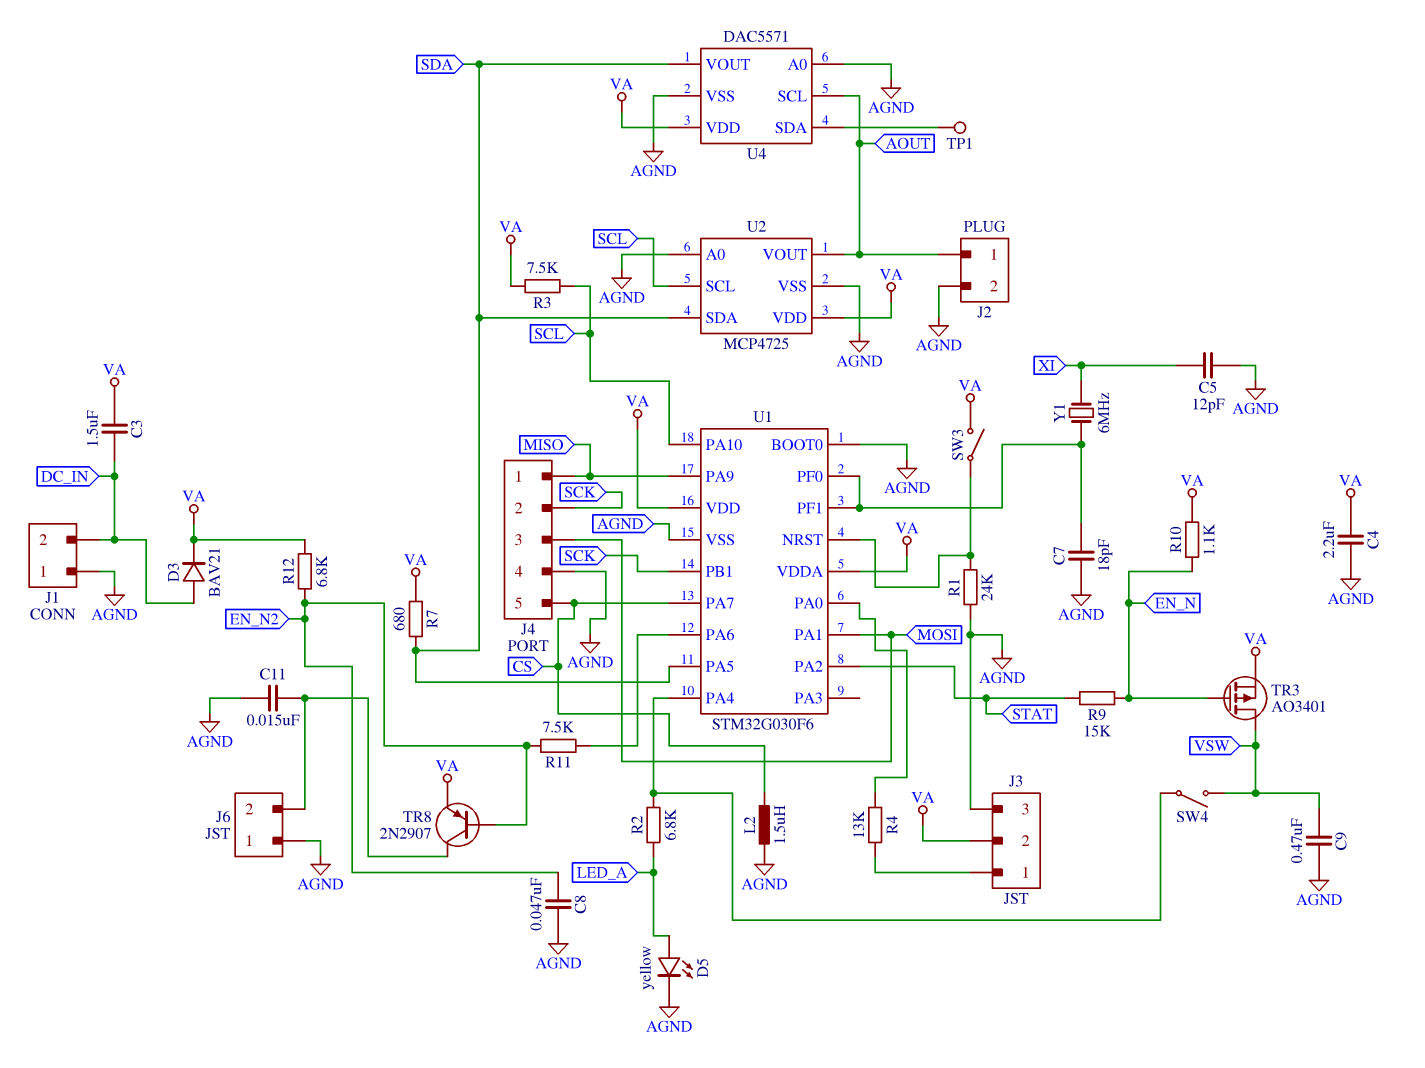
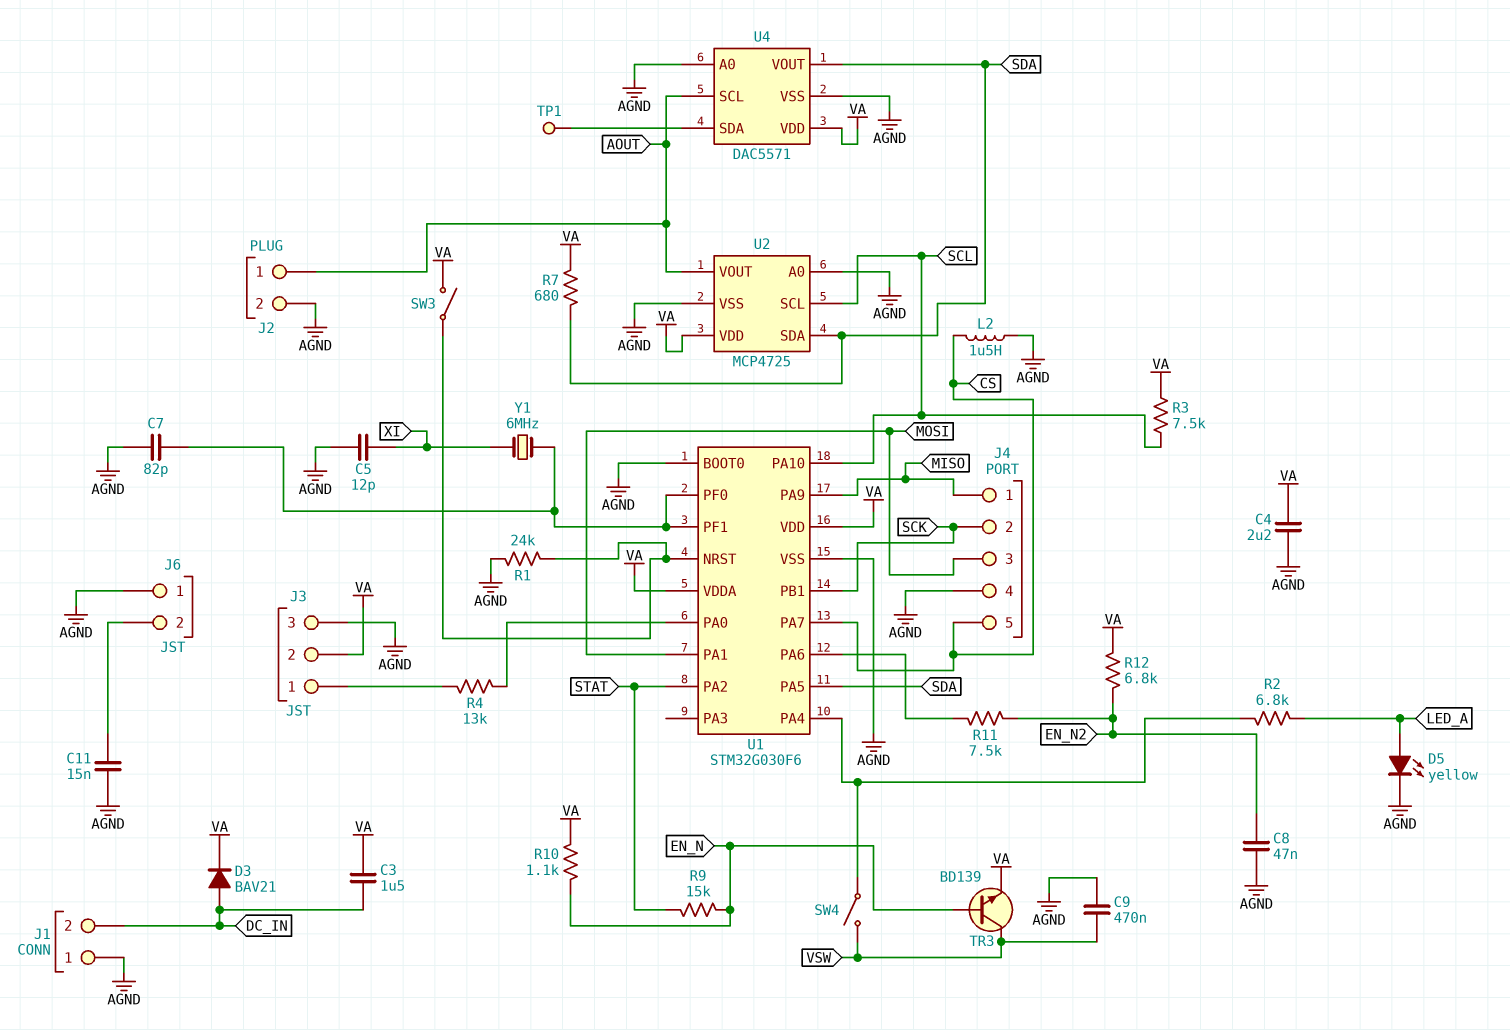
C7: 18pF (AGND, U1/PF0) -> 82pF (AGND, U1/PF0)
TR3: PMOS AO3401 (G EN_N, D VSW, S VA) -> NPN BD139 (B EN_N, C VSW, E VA)
TR8: PNP 2N2907 (B EN_N2, C J6/2, E VA) -> none

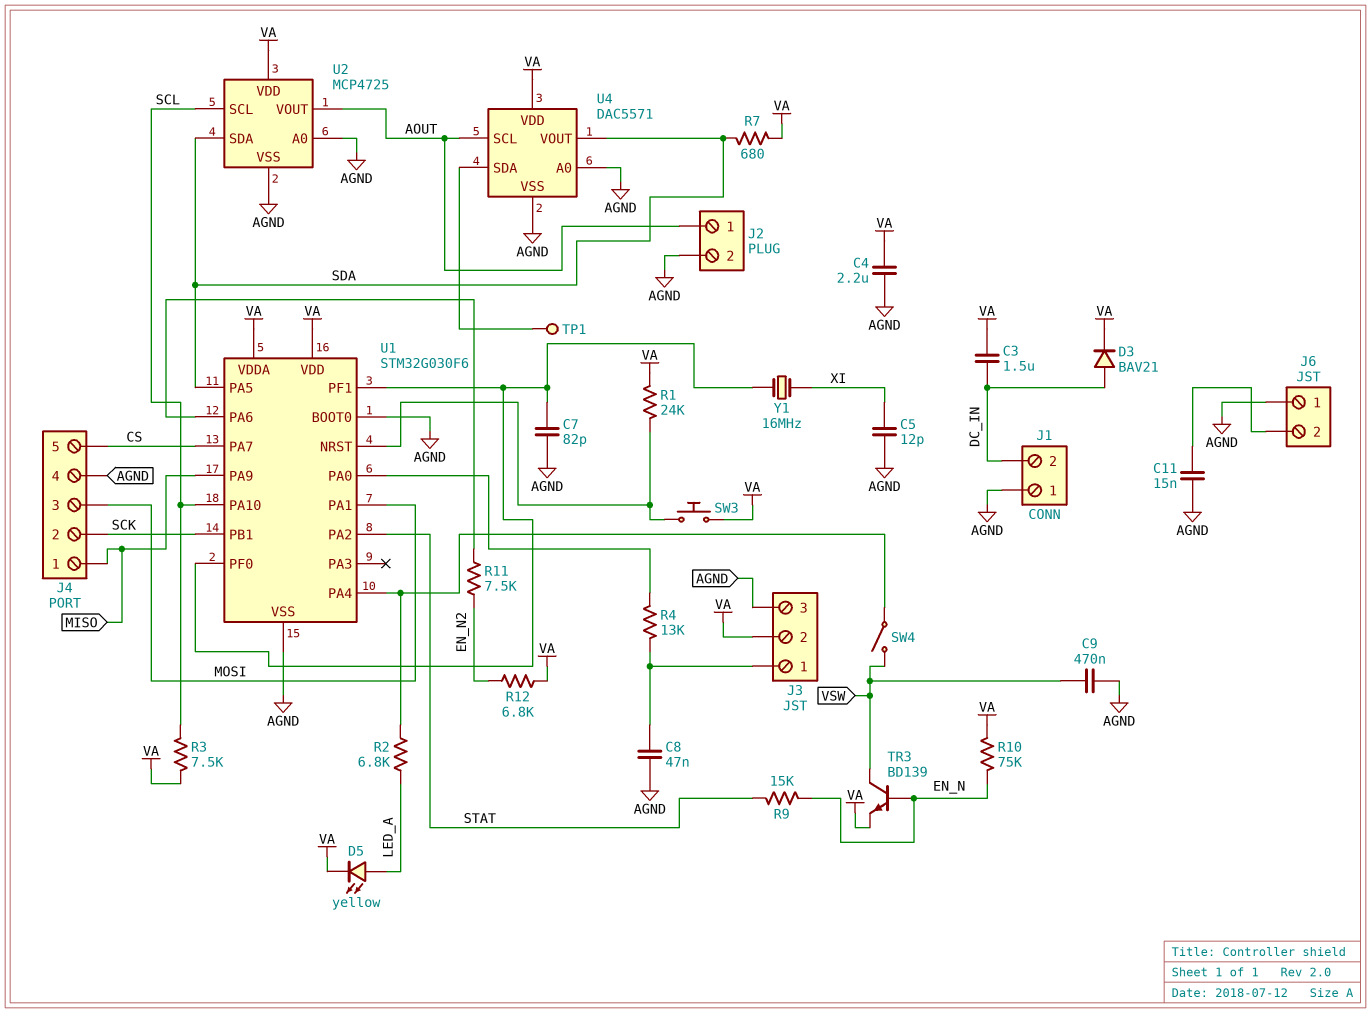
C8: 47nF (AGND, EN_N2) -> 47nF (AGND, J3/1)
D5: LED yellow (A LED_A, K AGND) -> LED yellow (A LED_A, K VA)
L2: 1.5uH (AGND, CS) -> none
R1: 24k (AGND, U1/NRST) -> 24k (U1/NRST, VA)
R10: 1.1k (EN_N, VA) -> 75k (EN_N, VA)
SW3: switch (U1/NRST, VA) -> button (U1/NRST, VA)
Y1: 6MHz (U1/PF0, XI) -> 16MHz (U1/PF0, XI)

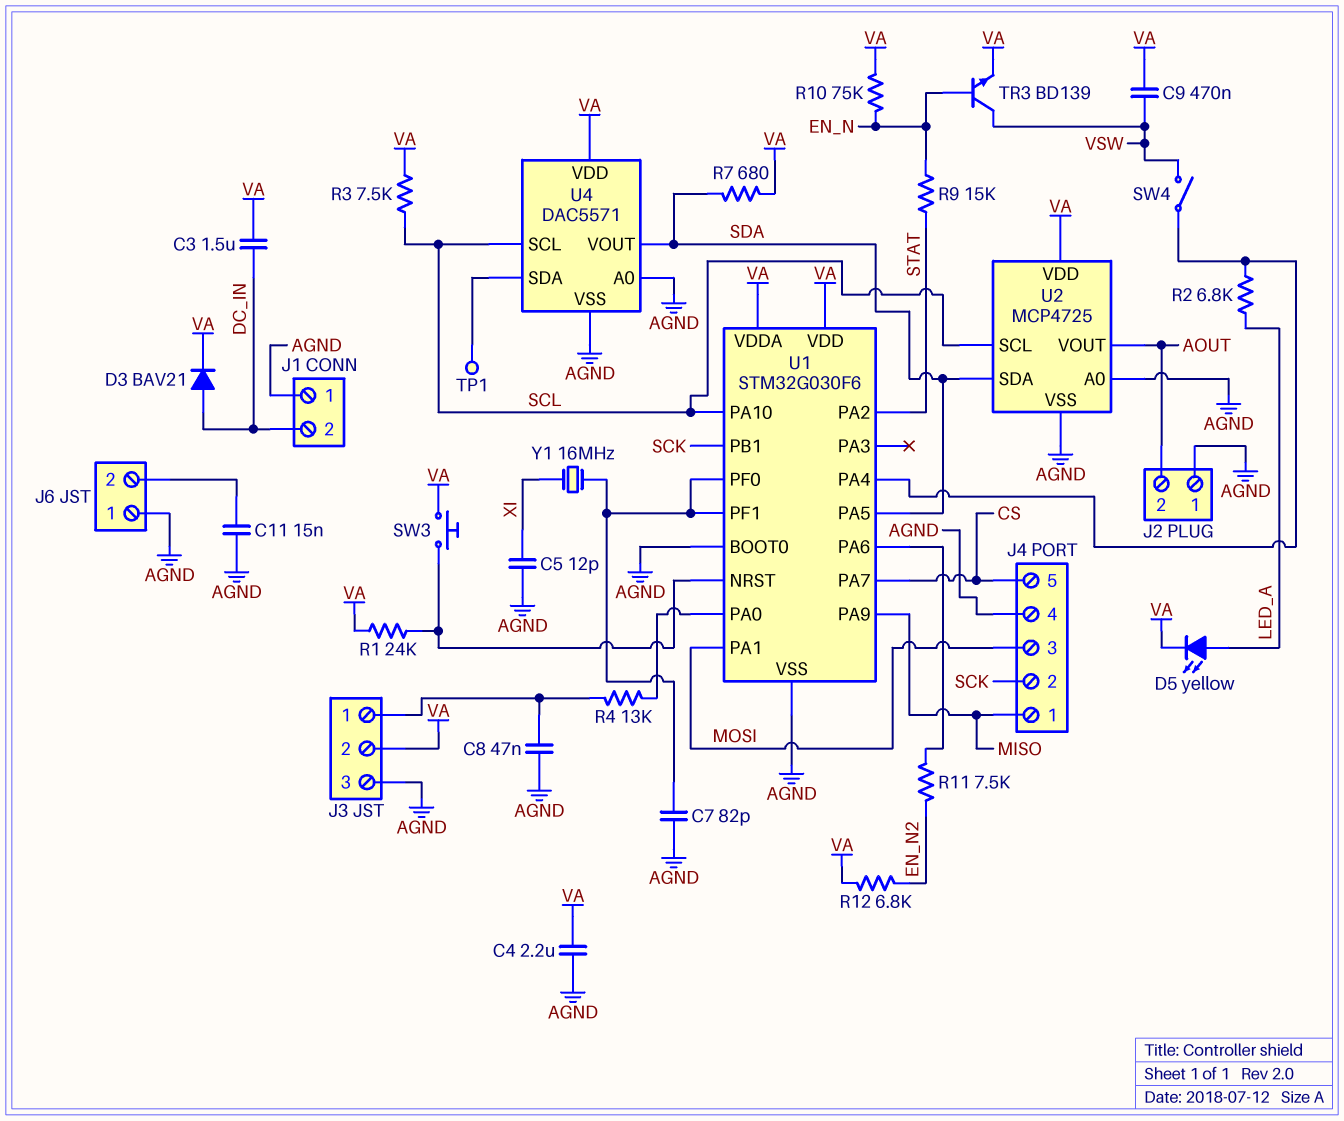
C9: 470nF (AGND, VSW) -> 470nF (VA, VSW)
J2 pin 1: AOUT -> AGND
J2 pin 2: AGND -> AOUT
U4 pin SCL: AOUT -> SCL

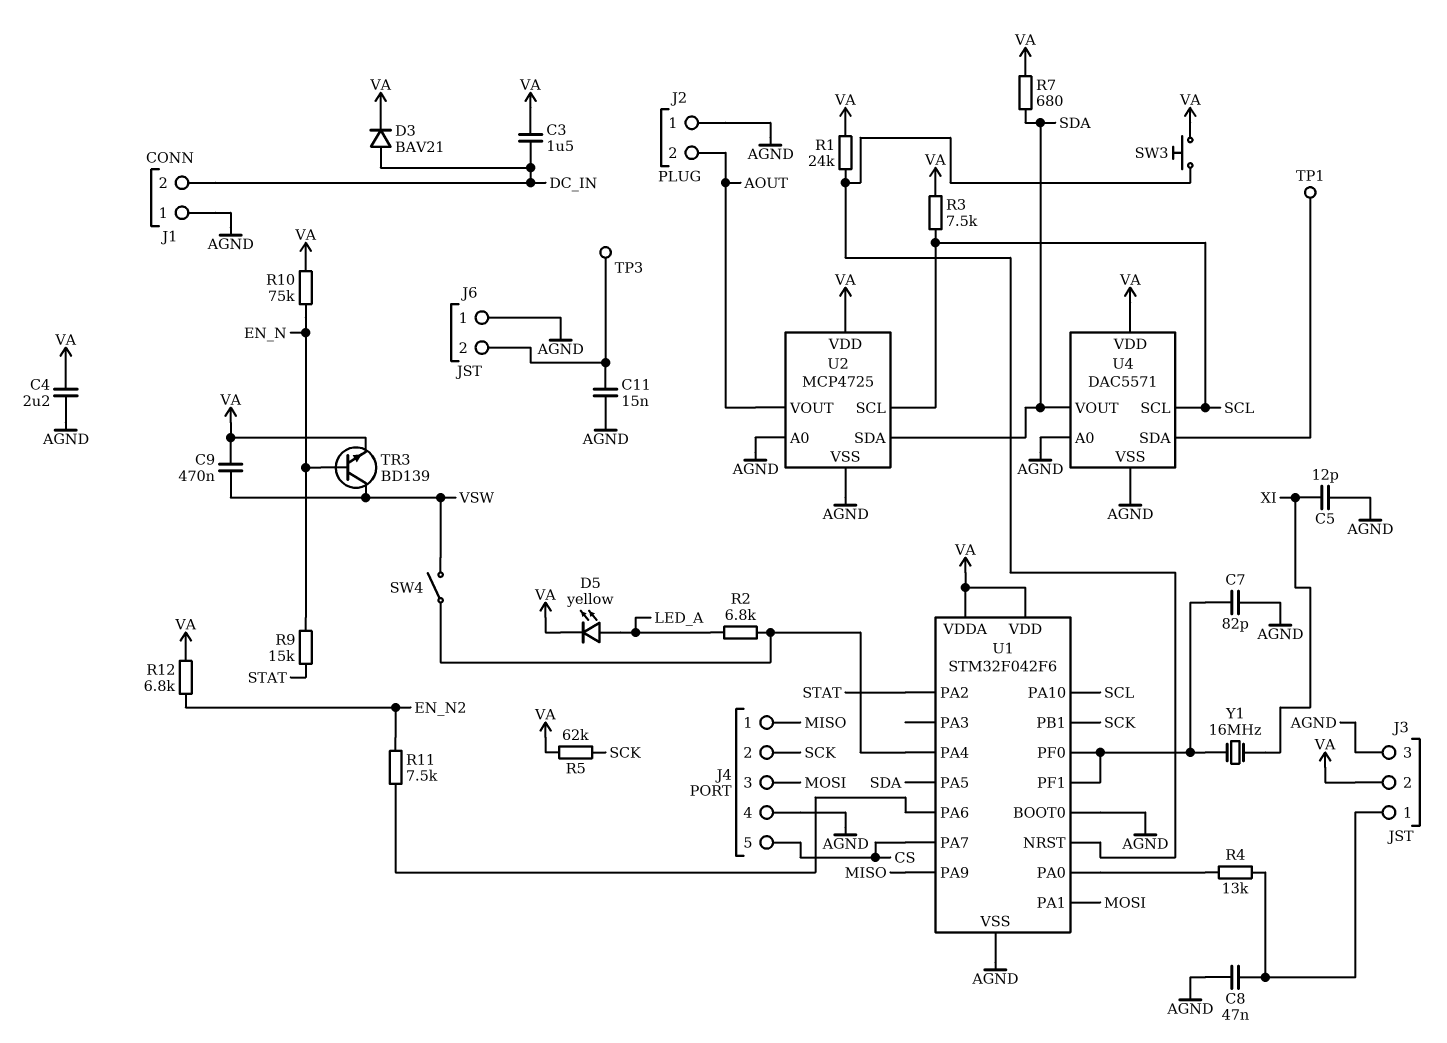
R5: none -> 62k (SCK, VA)
TP3: none -> test point (J6/2)
U1: STM32G030F6 -> STM32F042F6

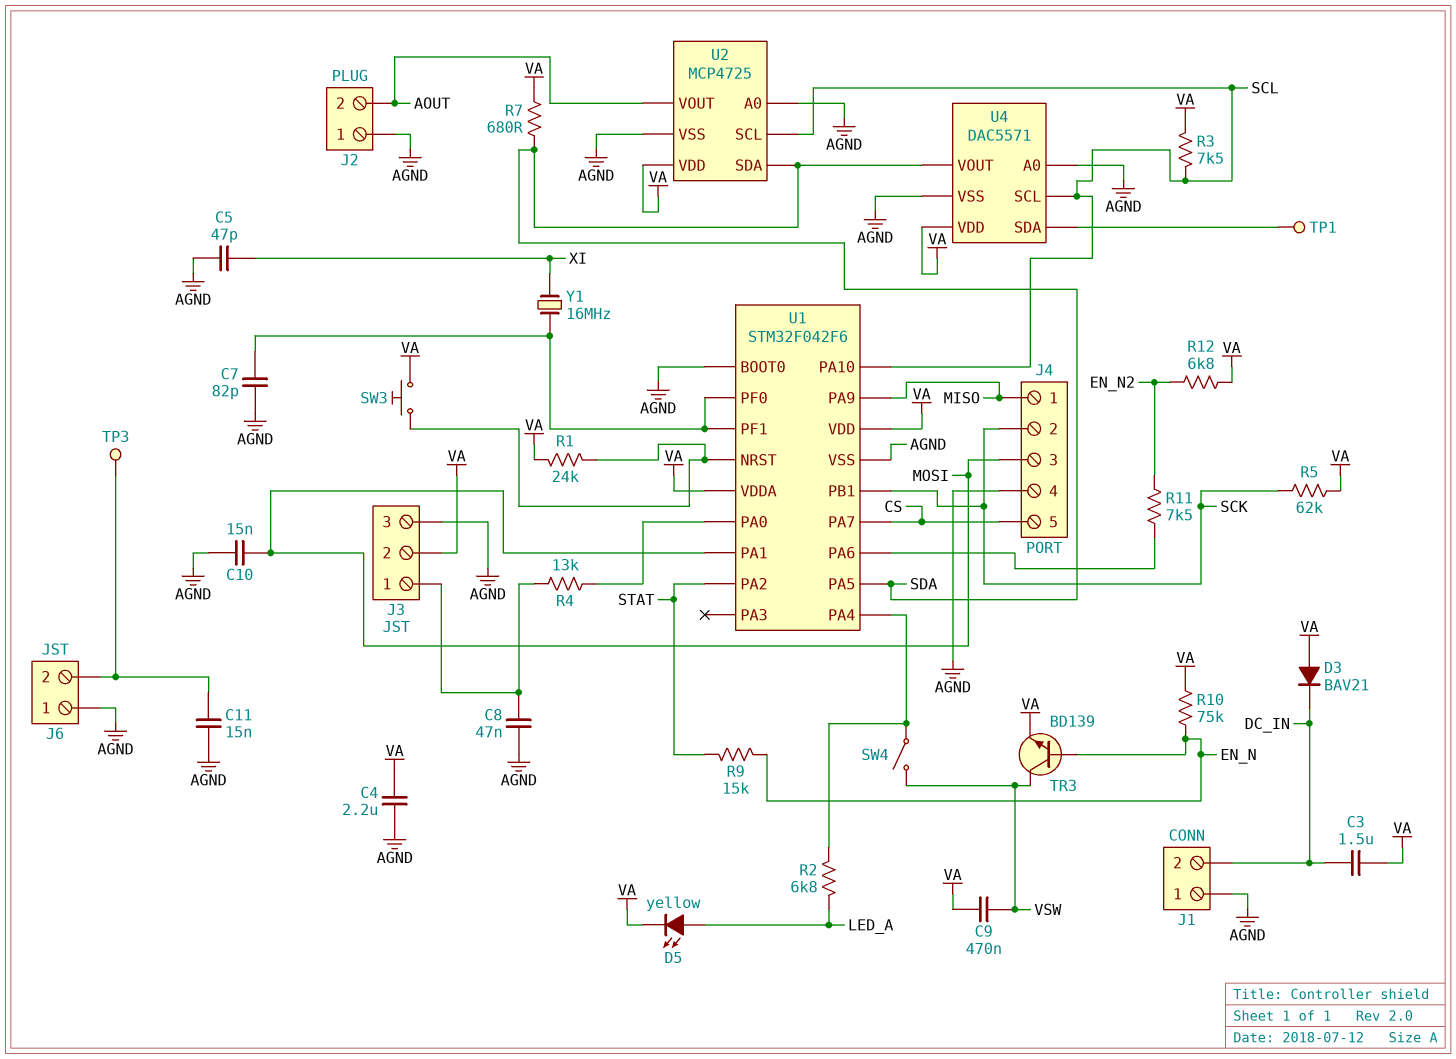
C5: 12pF (AGND, XI) -> 47pF (AGND, XI)
C10: none -> 15nF (AGND, MOSI)
D3: diode BAV21 (A DC_IN, K VA) -> diode BAV21 (A VA, K DC_IN)

